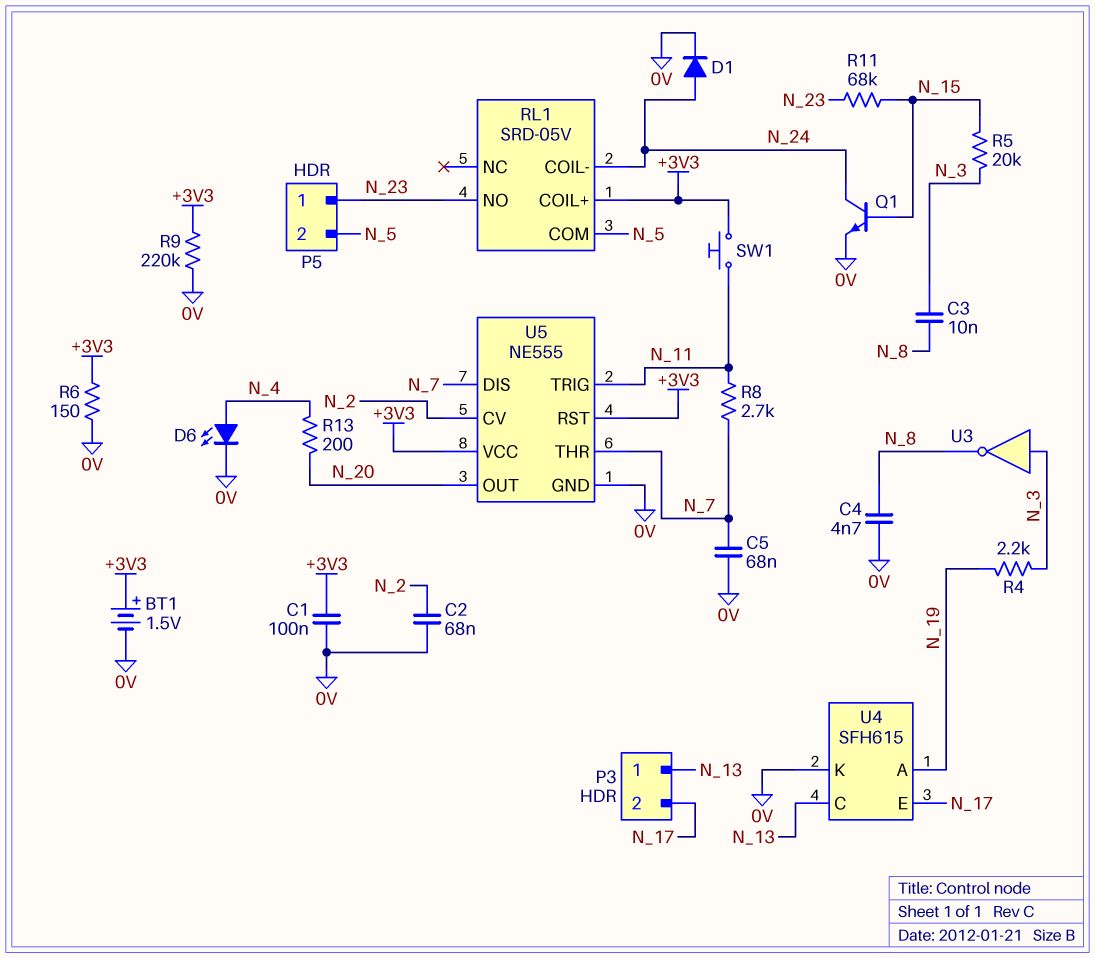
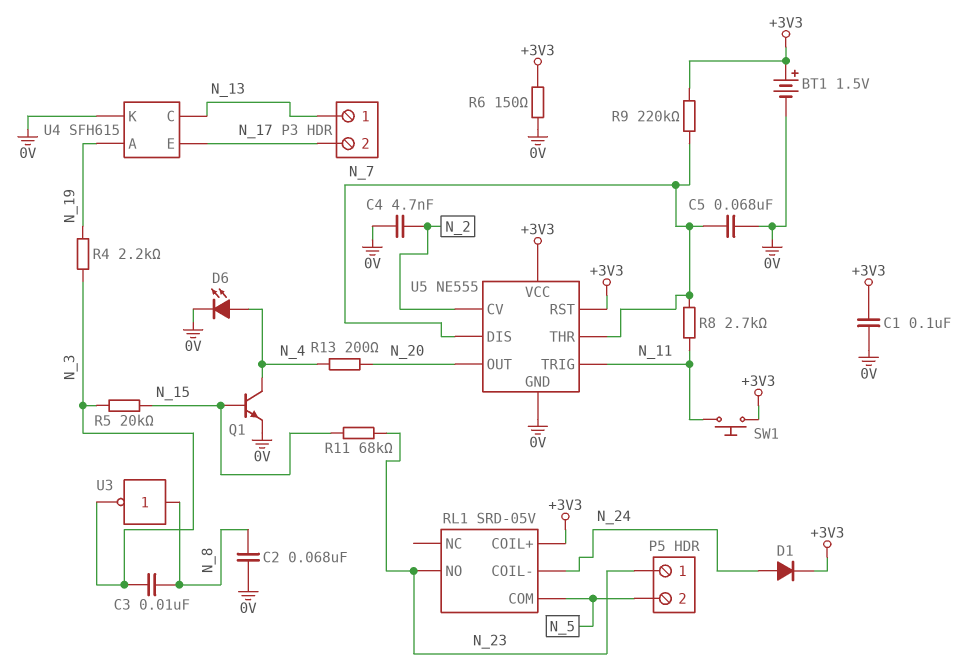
C2: 68nF (0V, N_2) -> 68nF (0V, N_8)
C4: 4.7nF (0V, N_8) -> 4.7nF (0V, N_2)
D1: diode (A N_24, K 0V) -> diode (A N_24, K +3V3)
Q1: NPN (B N_15, C N_24, E 0V) -> NPN (B N_15, C N_4, E 0V)
R9: 220k (+3V3, 0V) -> 220k (+3V3, N_7)
U3: NOT (in N_3, out N_8) -> NOT (in N_8, out N_3)

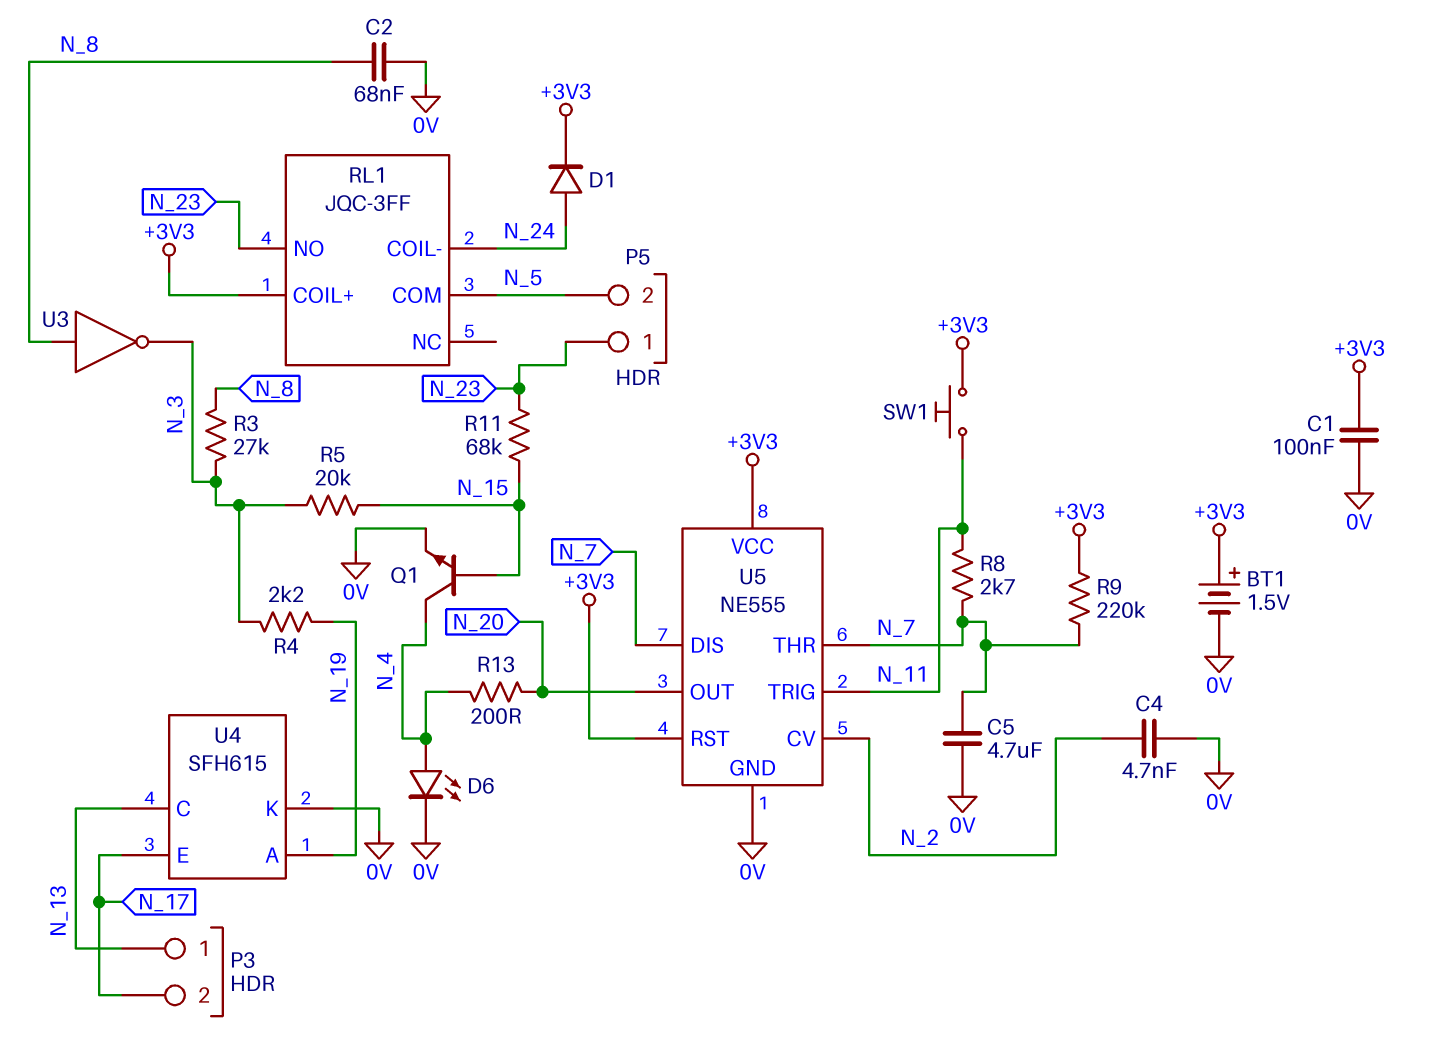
C3: 10nF (N_3, N_8) -> none
C5: 68nF (0V, N_7) -> 4.7uF (0V, N_7)
R3: none -> 27k (N_3, N_8)
R6: 150 (+3V3, 0V) -> none
RL1: SRD-05V -> JQC-3FF

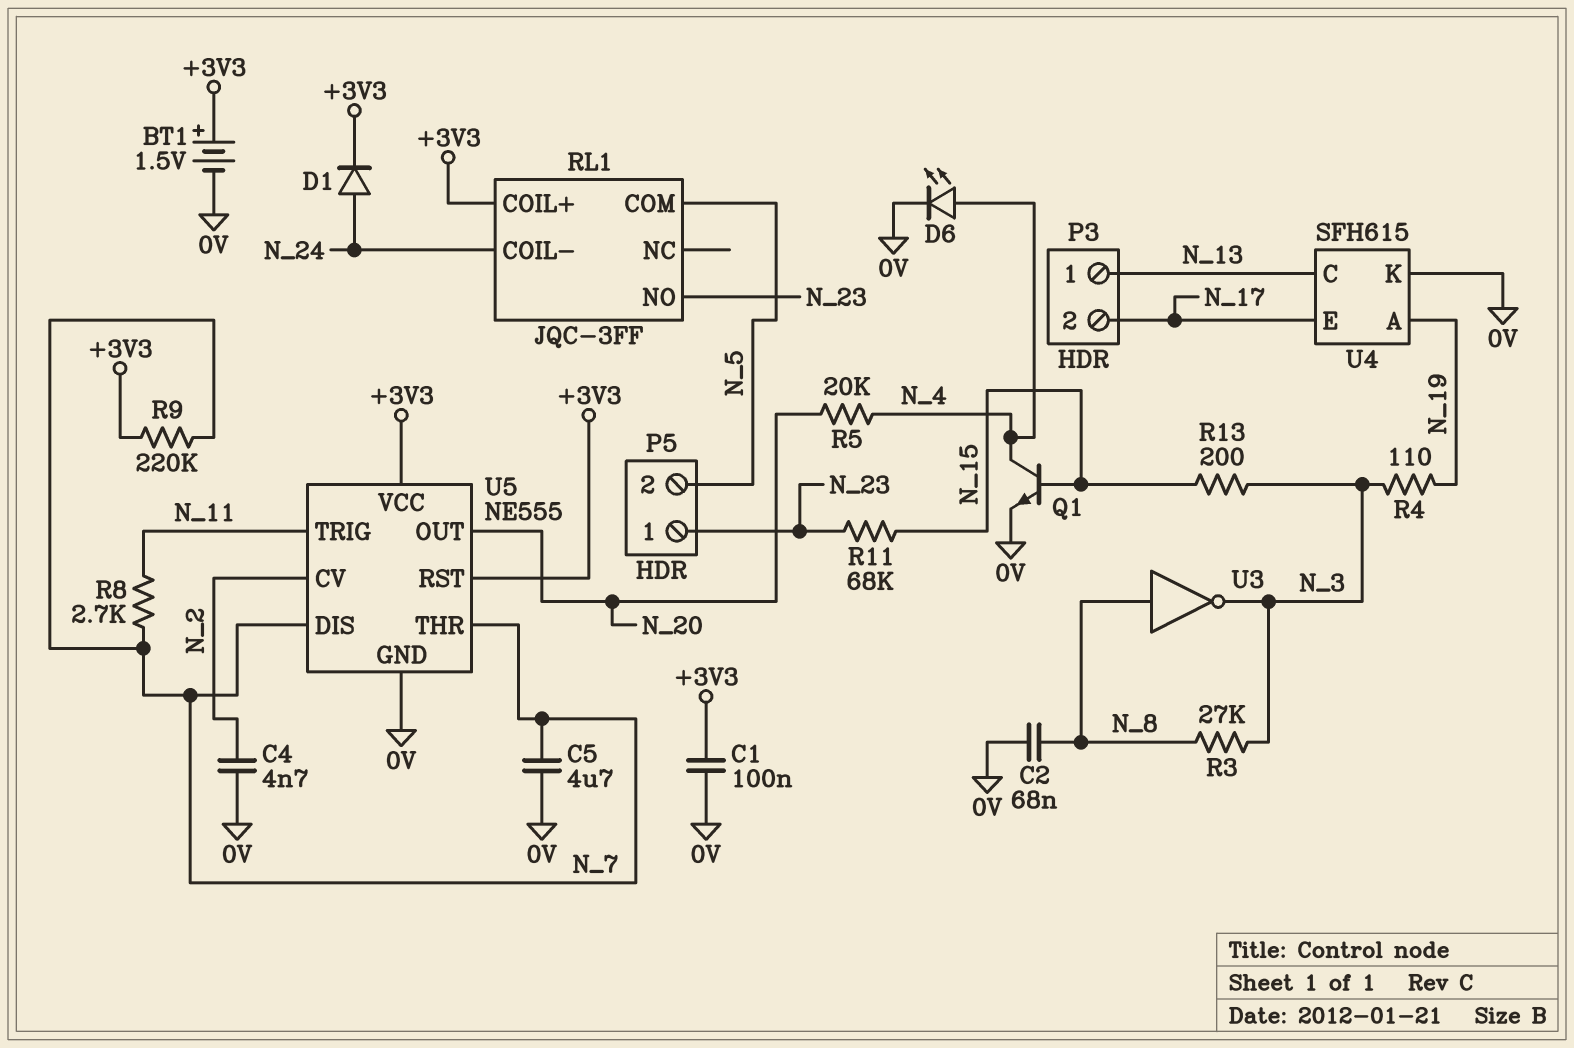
R4: 2.2k (N_3, N_19) -> 110 (N_3, N_19)
R5: 20k (N_3, N_15) -> 20k (N_4, N_20)
R13: 200 (N_4, N_20) -> 200 (N_3, N_15)
SW1: button (+3V3, N_11) -> none

